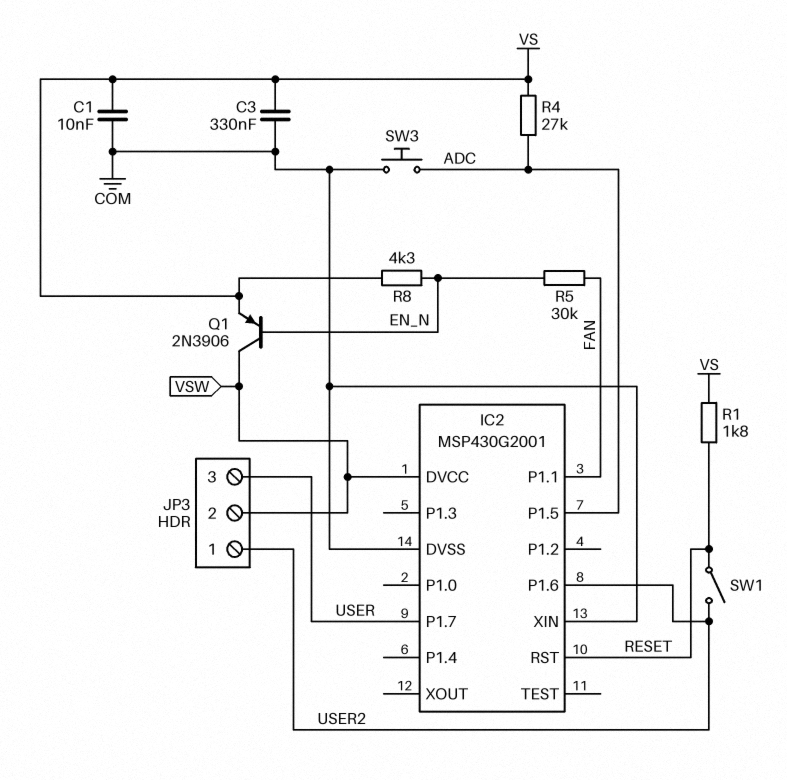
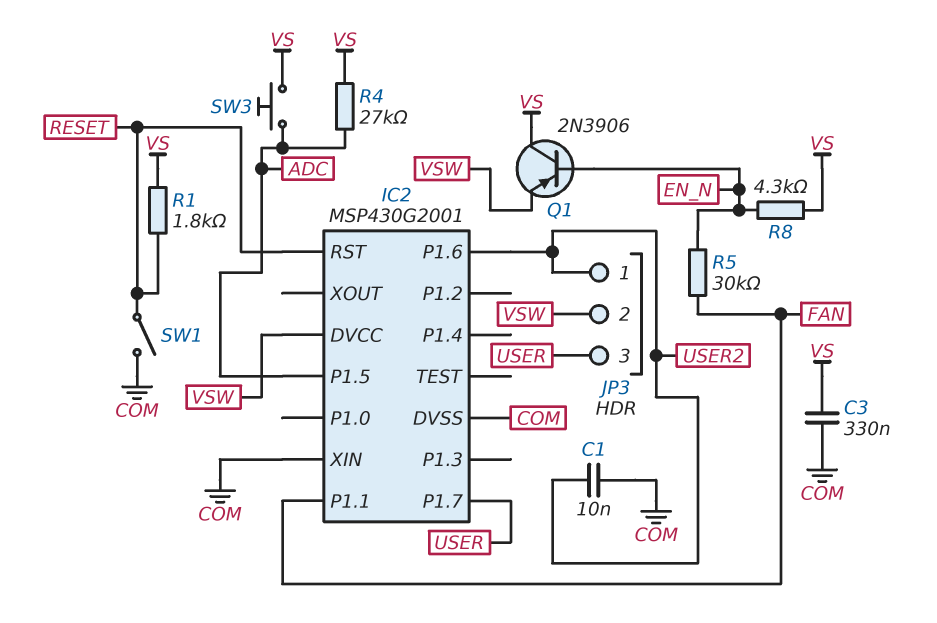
C1: 10nF (COM, VS) -> 10nF (COM, USER2)
Q1: PNP 2N3906 (B EN_N, C VSW, E VS) -> PNP 2N3906 (B EN_N, C VS, E VSW)
SW1: switch (RESET, USER2) -> switch (COM, RESET)
SW3: button (ADC, COM) -> button (ADC, VS)

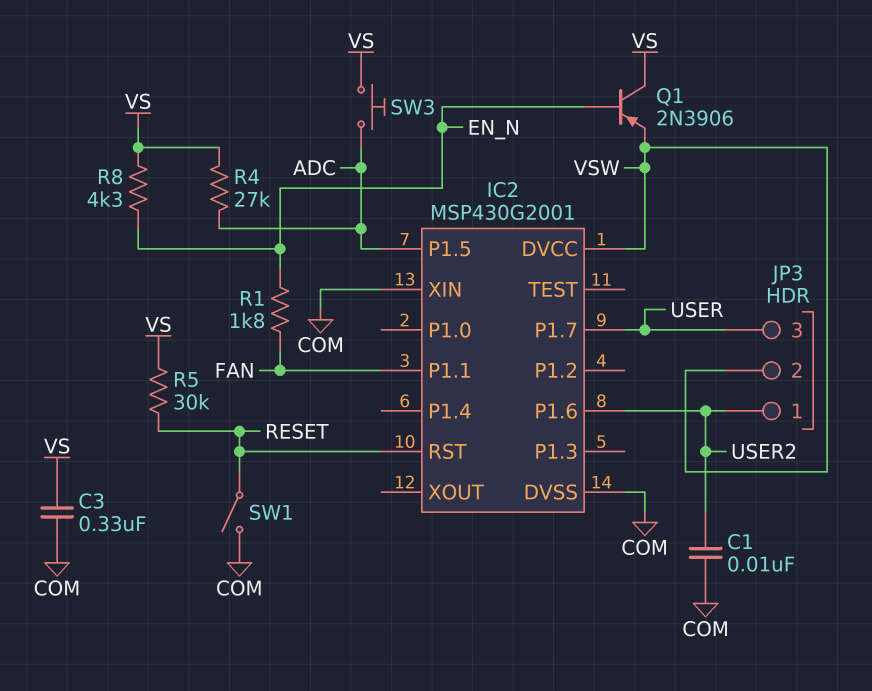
R1: 1.8k (RESET, VS) -> 1.8k (EN_N, FAN)
R5: 30k (EN_N, FAN) -> 30k (RESET, VS)

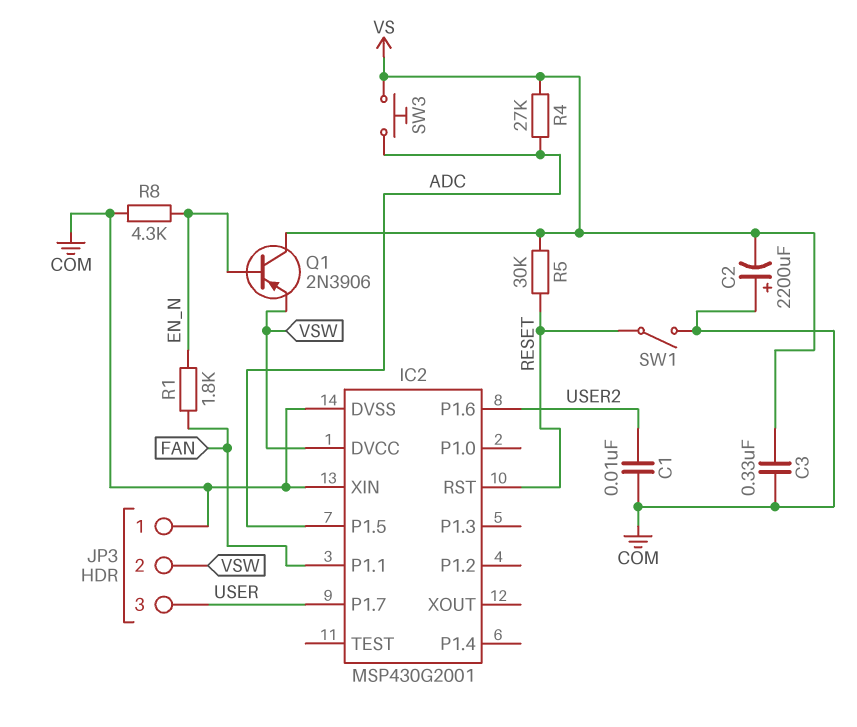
C2: none -> 2200uF (plus COM, minus VS)
JP3 pin 1: USER2 -> COM
R8: 4.3k (EN_N, VS) -> 4.3k (COM, EN_N)

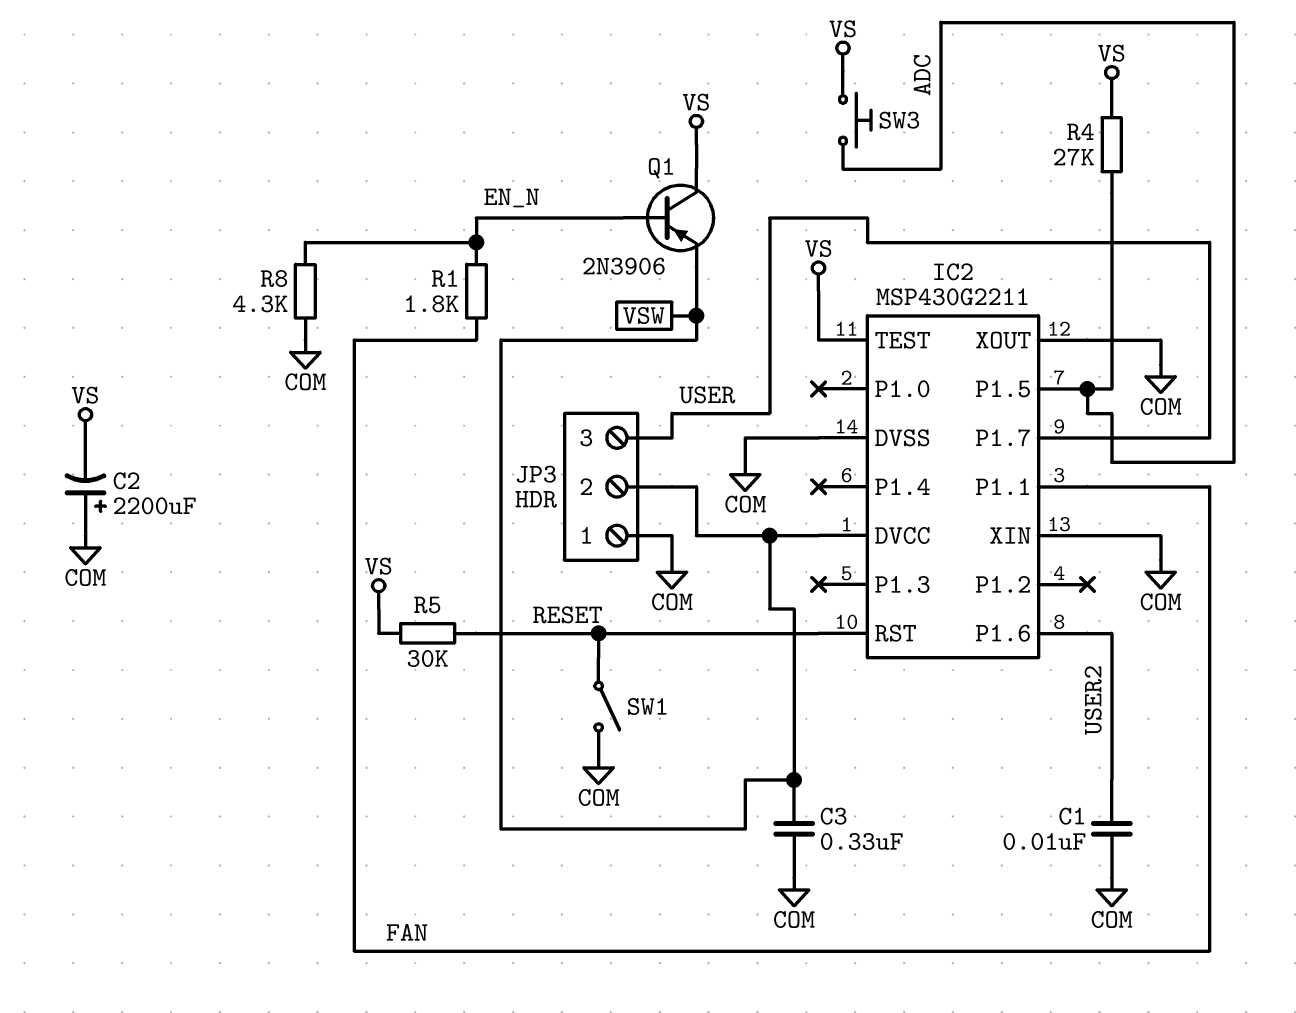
C3: 330nF (COM, VS) -> 330nF (COM, VSW)
IC2: MSP430G2001 -> MSP430G2211
IC2 pin TEST: none -> VS
IC2 pin XOUT: none -> COM

